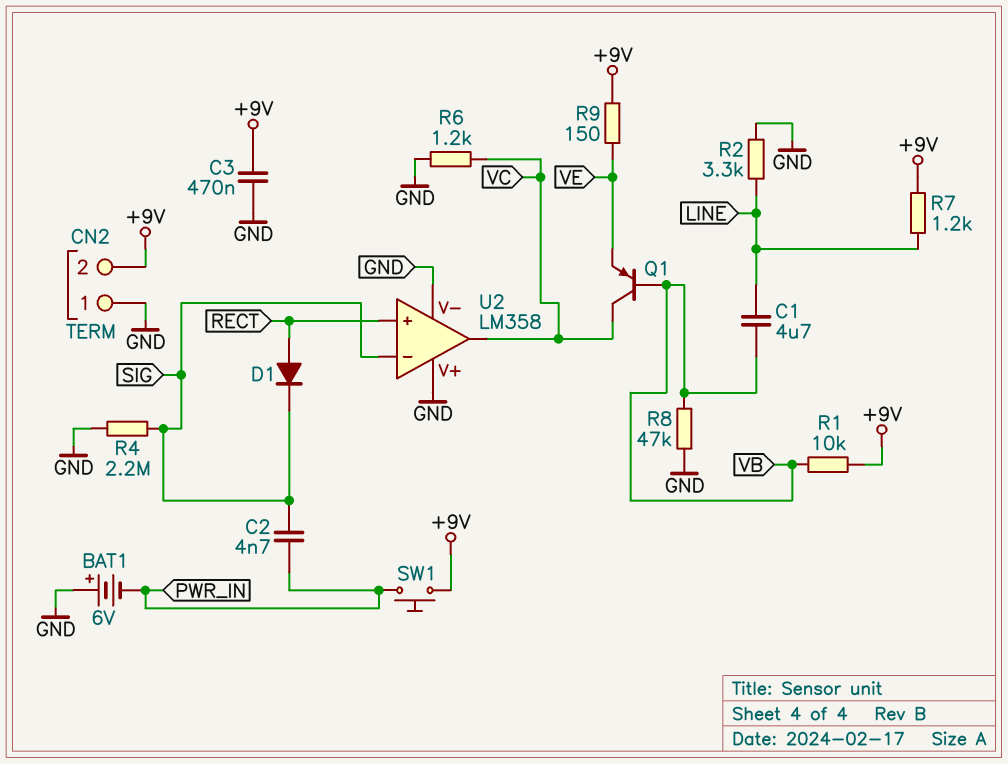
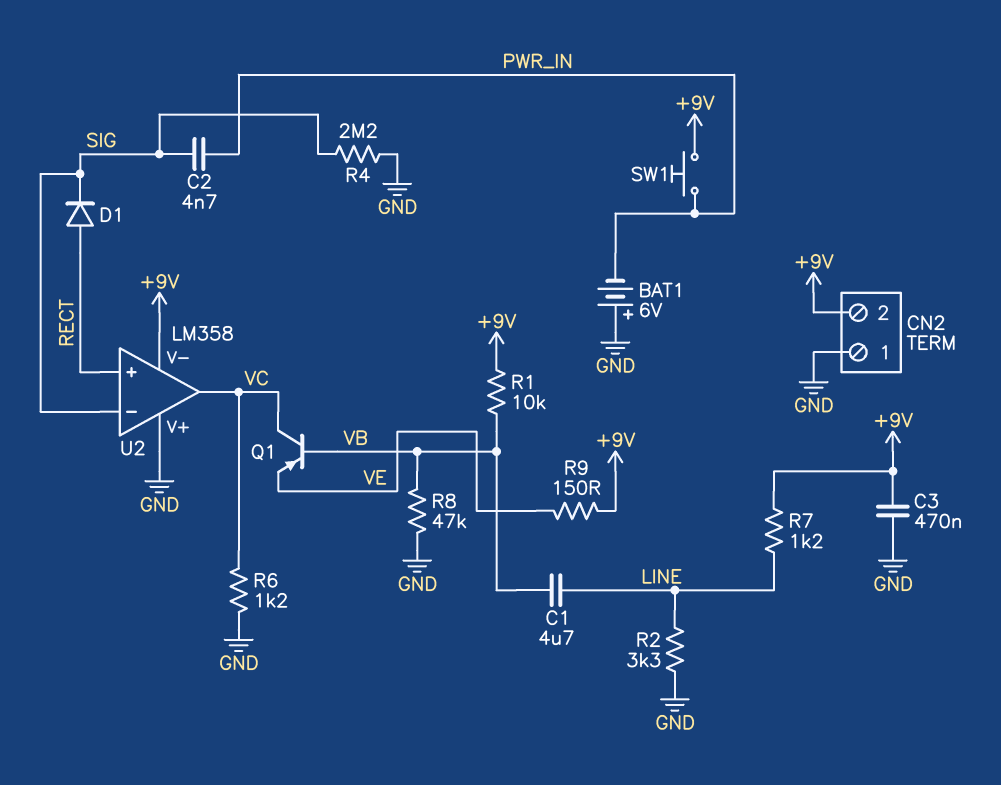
U2 pin V-: GND -> +9V

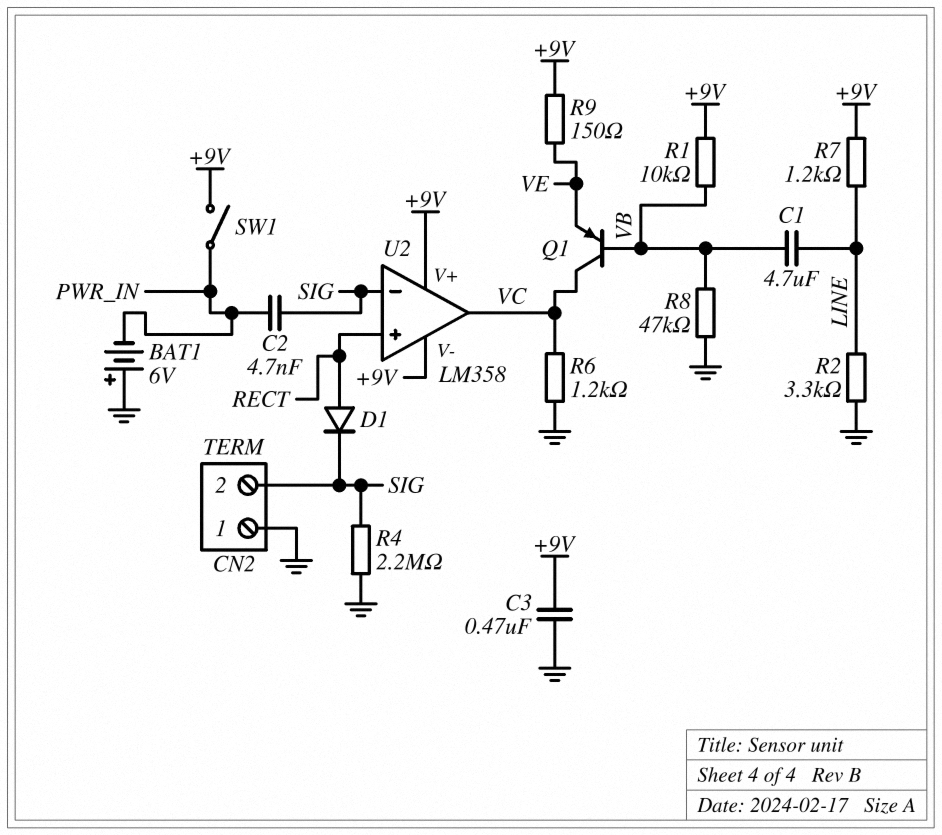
CN2 pin 2: +9V -> SIG
SW1: button (+9V, PWR_IN) -> switch (+9V, PWR_IN)
U2 pin V+: GND -> +9V

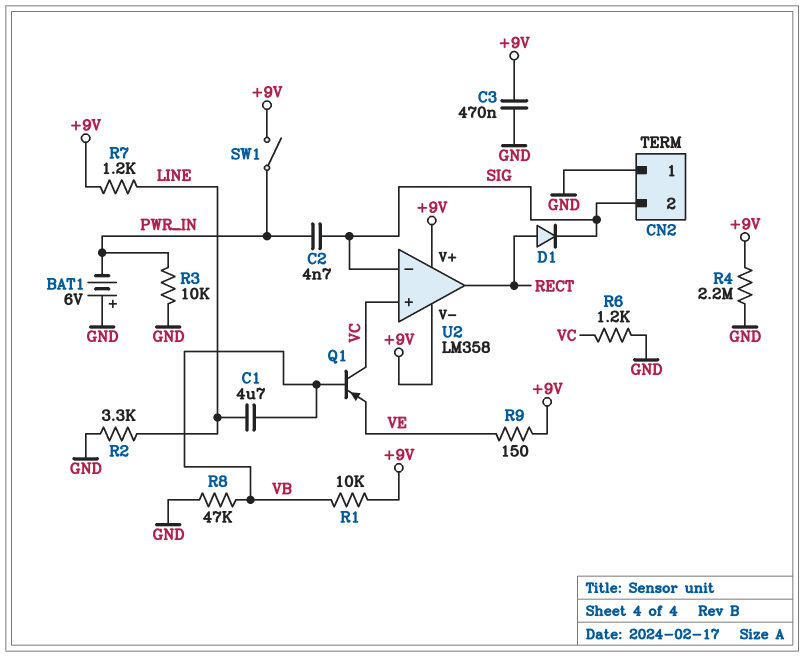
R3: none -> 10k (GND, PWR_IN)
R4: 2.2M (GND, SIG) -> 2.2M (+9V, GND)
U2 pin in+: RECT -> VC
U2 pin out: VC -> RECT

